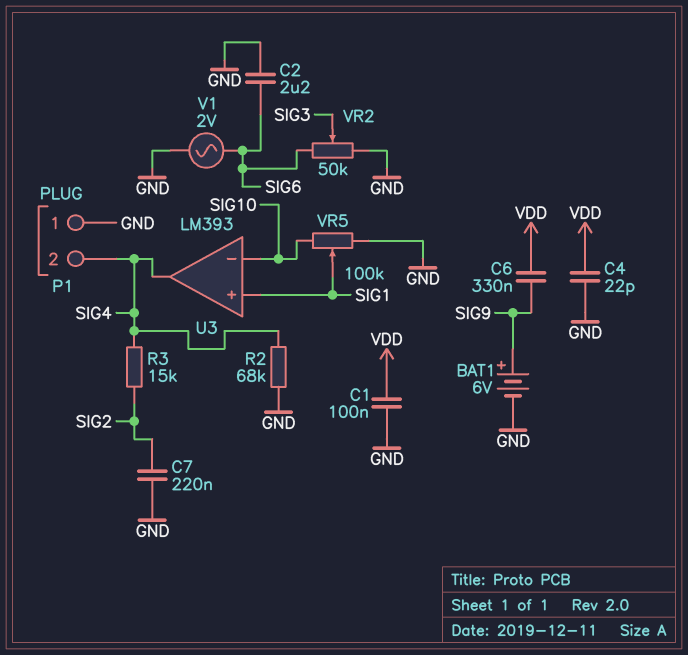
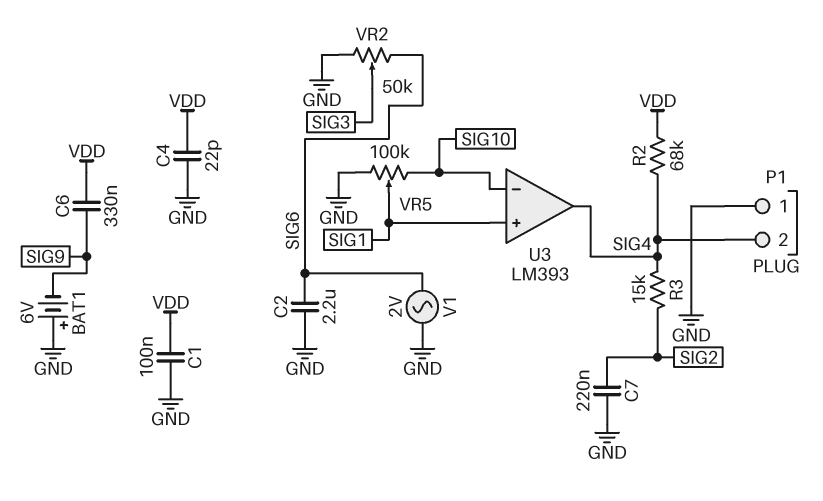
BAT1: 6V (plus SIG9, minus GND) -> 6V (plus GND, minus SIG9)
R2: 68k (GND, SIG4) -> 68k (SIG4, VDD)

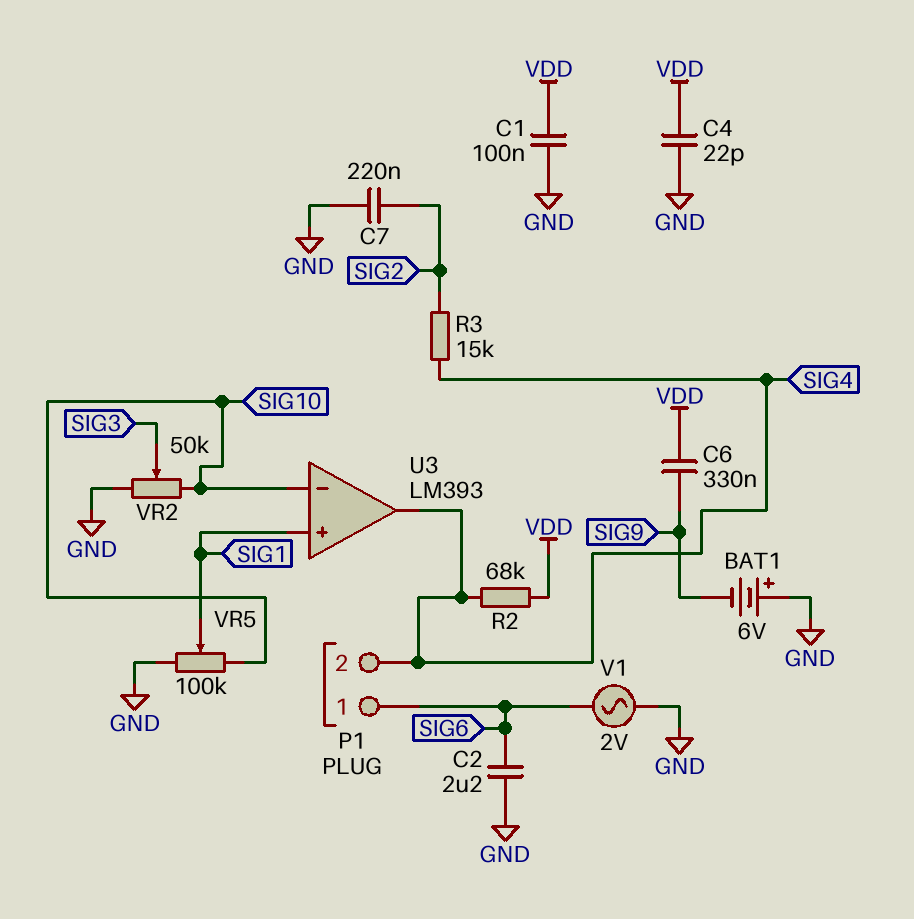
P1 pin 1: GND -> SIG6
VR2: 50k (GND, SIG6, wiper SIG3) -> 50k (GND, SIG10, wiper SIG3)

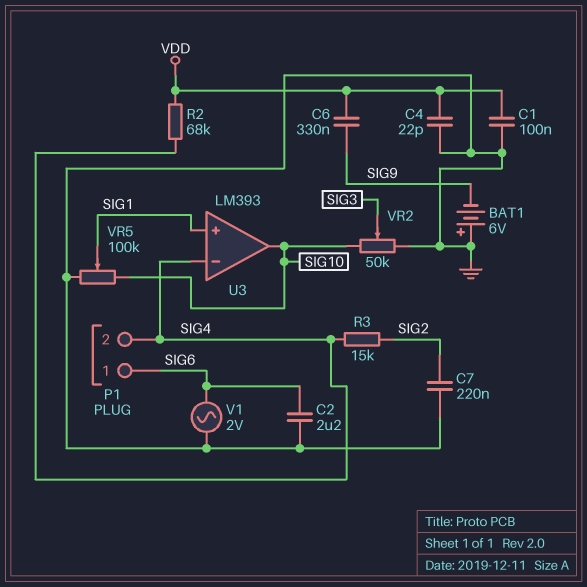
U3 pin in-: SIG10 -> SIG4
U3 pin out: SIG4 -> SIG10

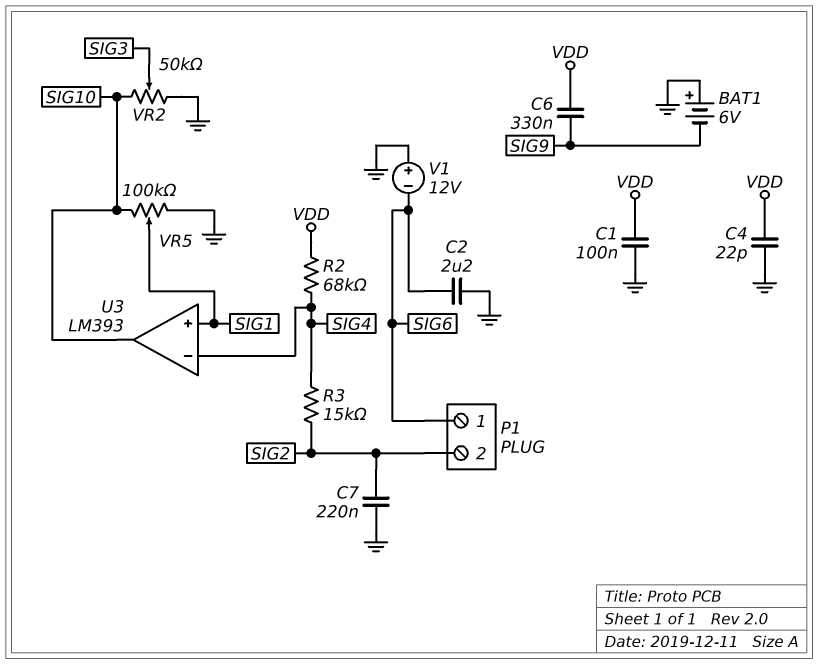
P1 pin 2: SIG4 -> SIG2
V1: AC 2V (GND, SIG6) -> 12V (plus GND, minus SIG6)

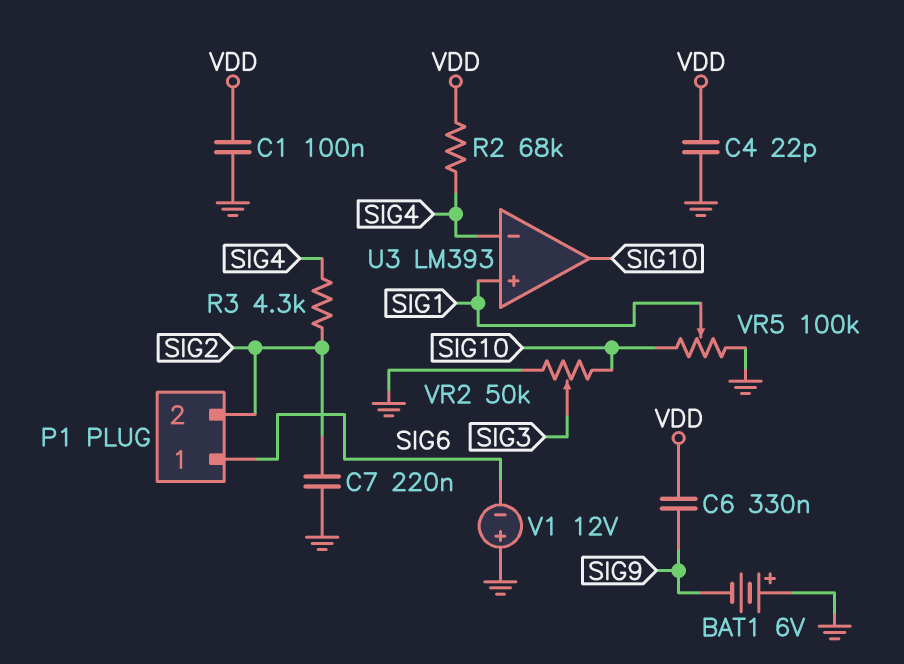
C2: 2.2uF (GND, SIG6) -> none
R3: 15k (SIG2, SIG4) -> 4.3k (SIG2, SIG4)

